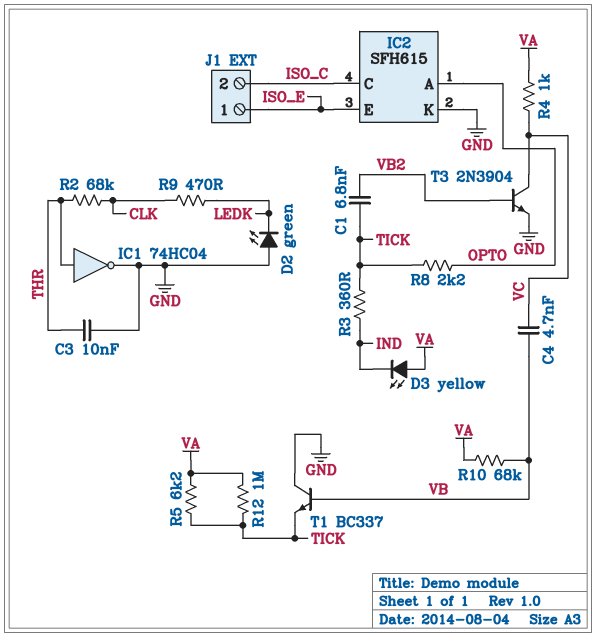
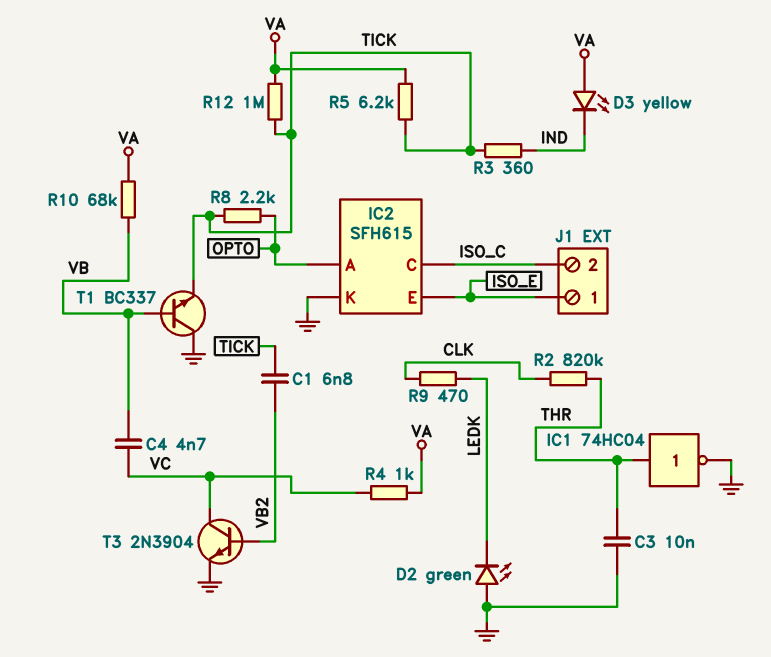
R2: 68k (CLK, THR) -> 820k (CLK, THR)

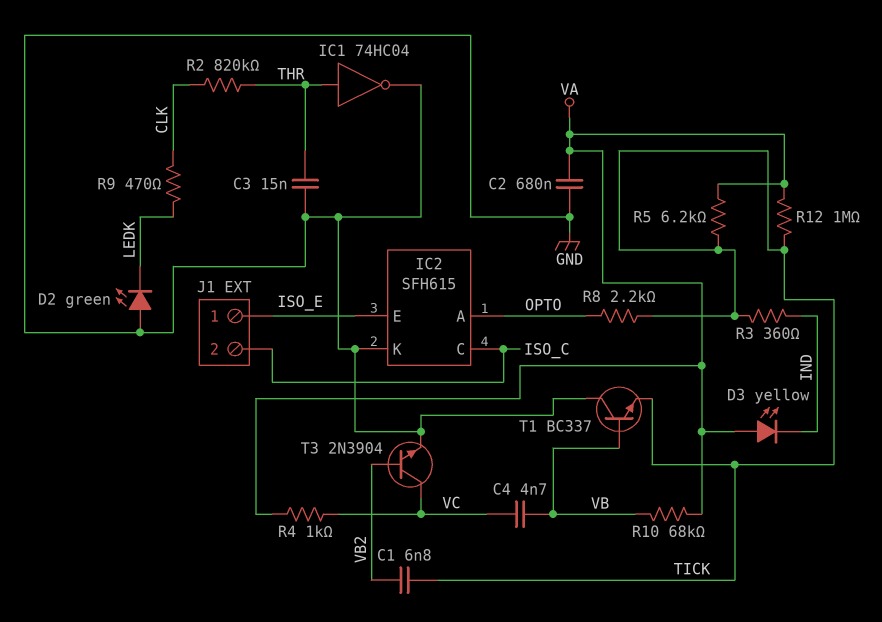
C2: none -> 680nF (GND, VA)
C3: 10nF (GND, THR) -> 15nF (GND, THR)

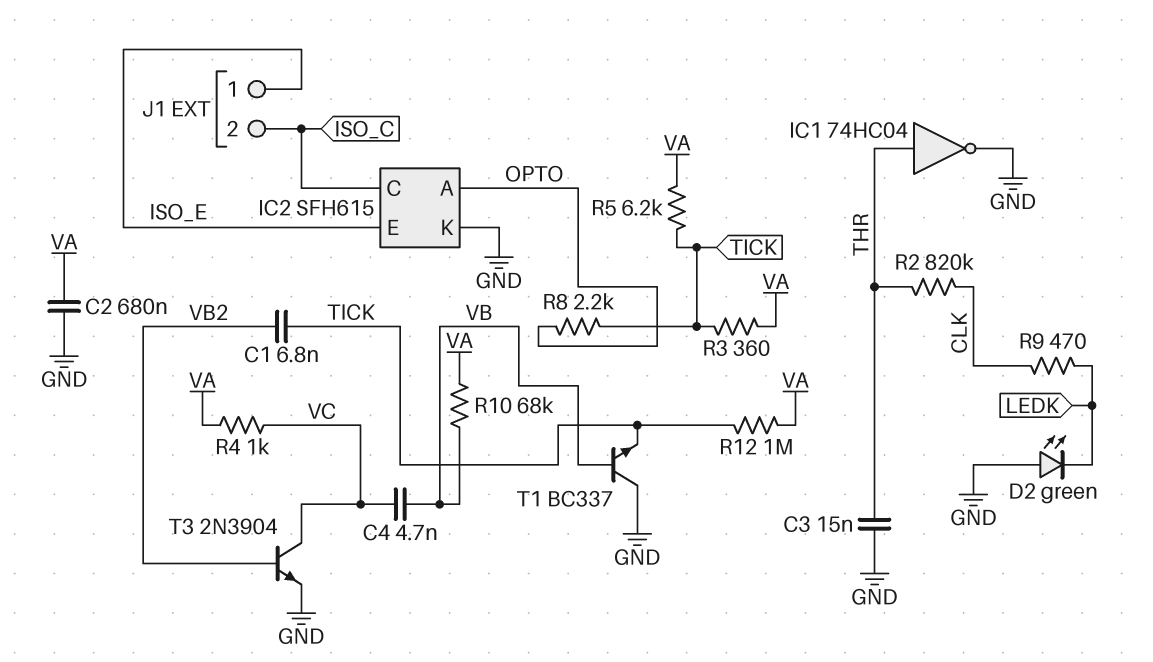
D3: LED yellow (A VA, K IND) -> none
R3: 360 (IND, TICK) -> 360 (TICK, VA)

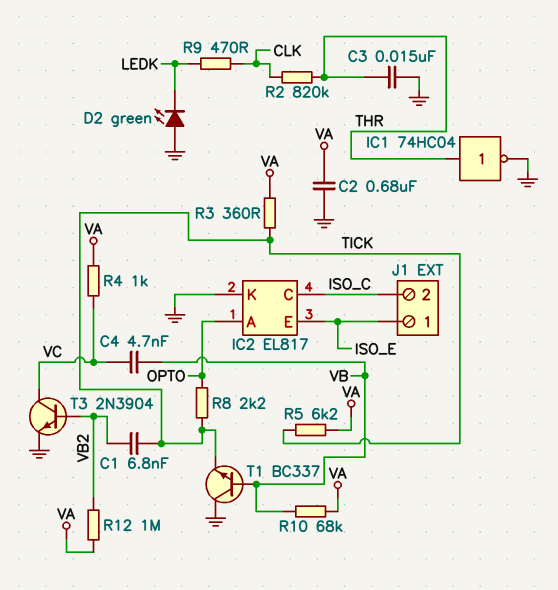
IC2: SFH615 -> EL817
R12: 1M (TICK, VA) -> 1M (VA, VB2)

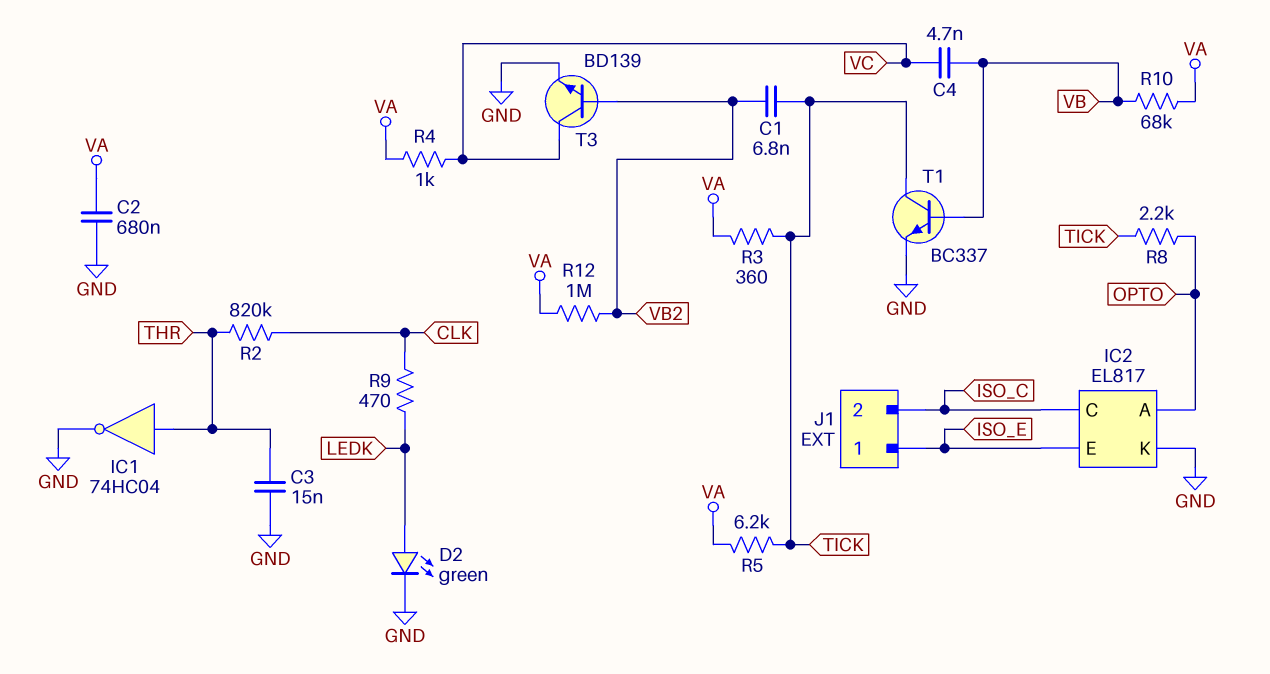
D2: LED green (A GND, K LEDK) -> LED green (A LEDK, K GND)
T1: NPN BC337 (B VB, C GND, E TICK) -> NPN BC337 (B VB, C TICK, E GND)
T3: NPN 2N3904 (B VB2, C VC, E GND) -> NPN BD139 (B VB2, C VC, E GND)

